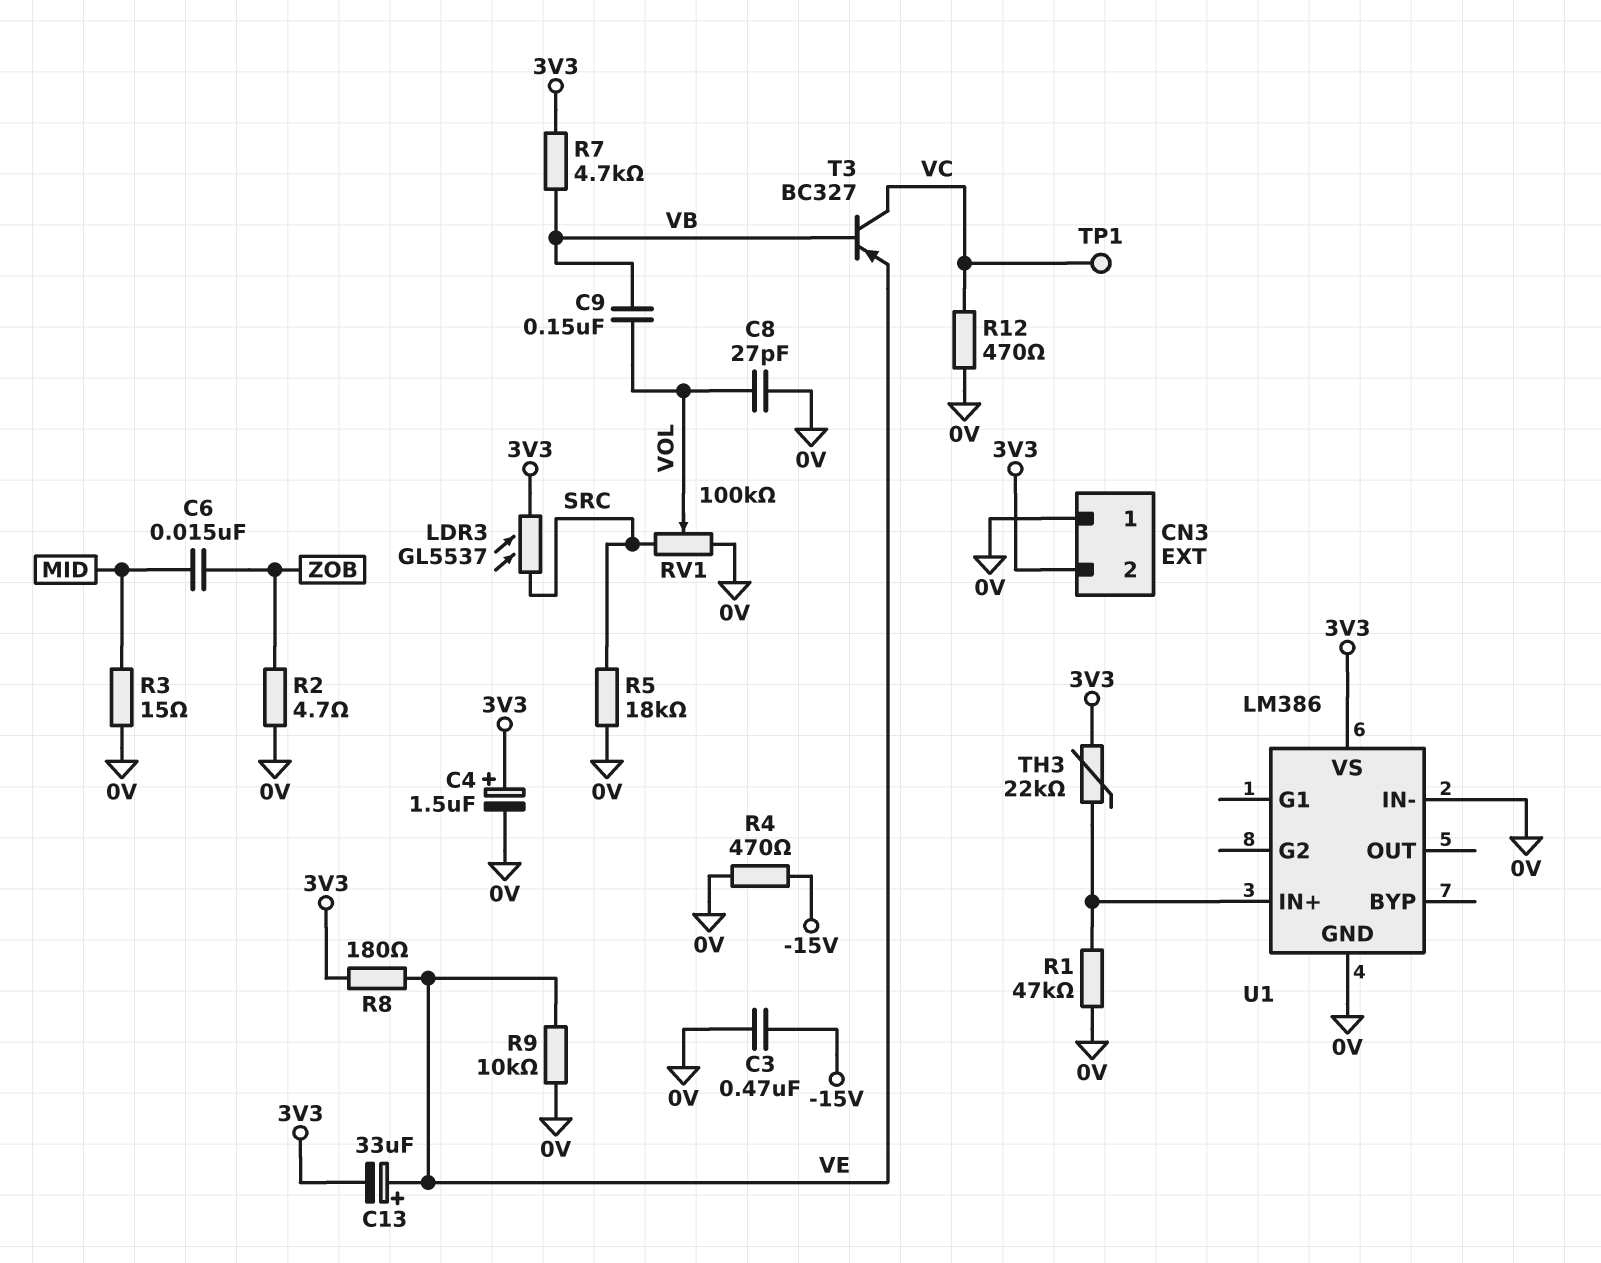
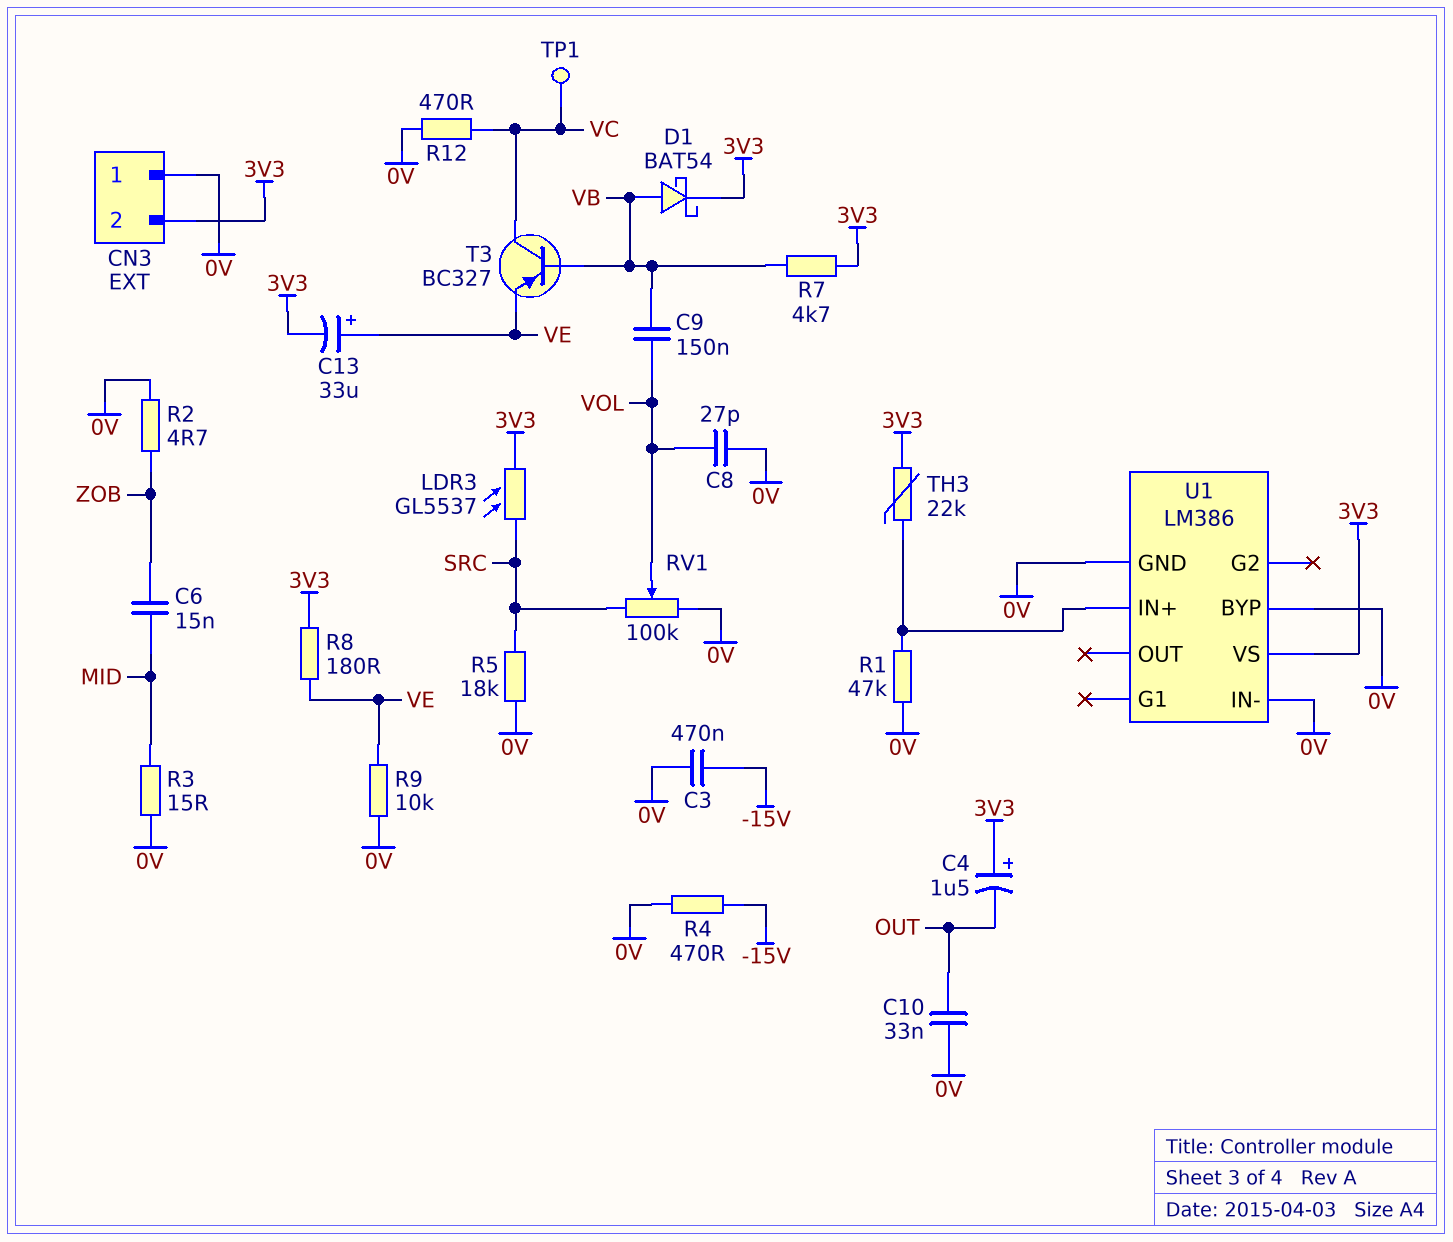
C4: 1.5uF (plus 3V3, minus 0V) -> 1.5uF (plus 3V3, minus OUT)
C10: none -> 33nF (0V, OUT)
D1: none -> schottky BAT54 (A VB, K 3V3)
U1 pin BYP: none -> 0V

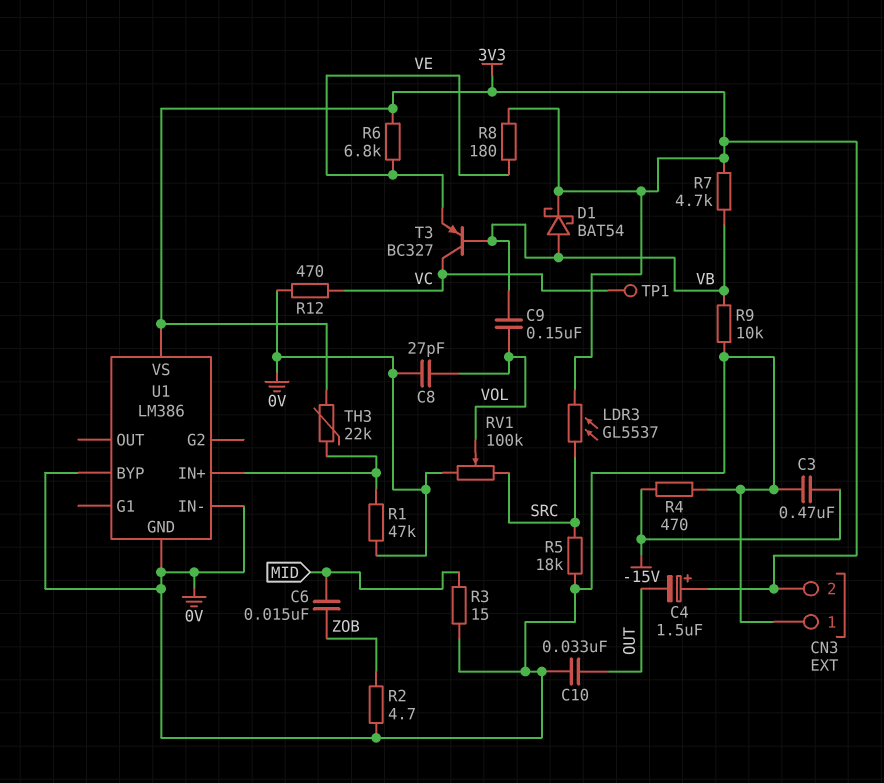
C13: 33uF (plus VE, minus 3V3) -> none
R6: none -> 6.8k (3V3, VE)
R9: 10k (0V, VE) -> 10k (0V, VB)

